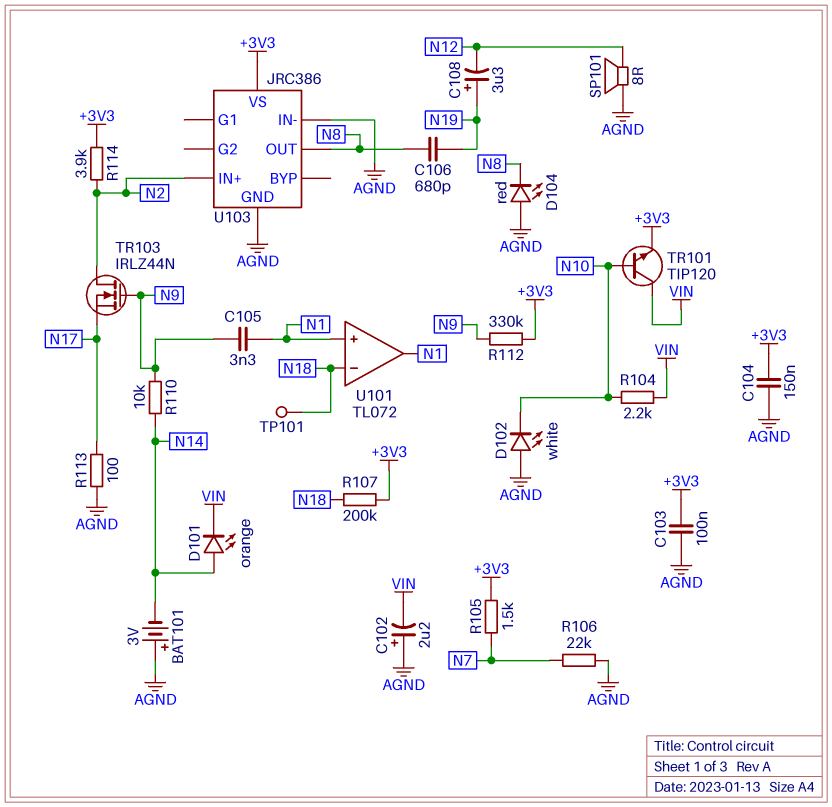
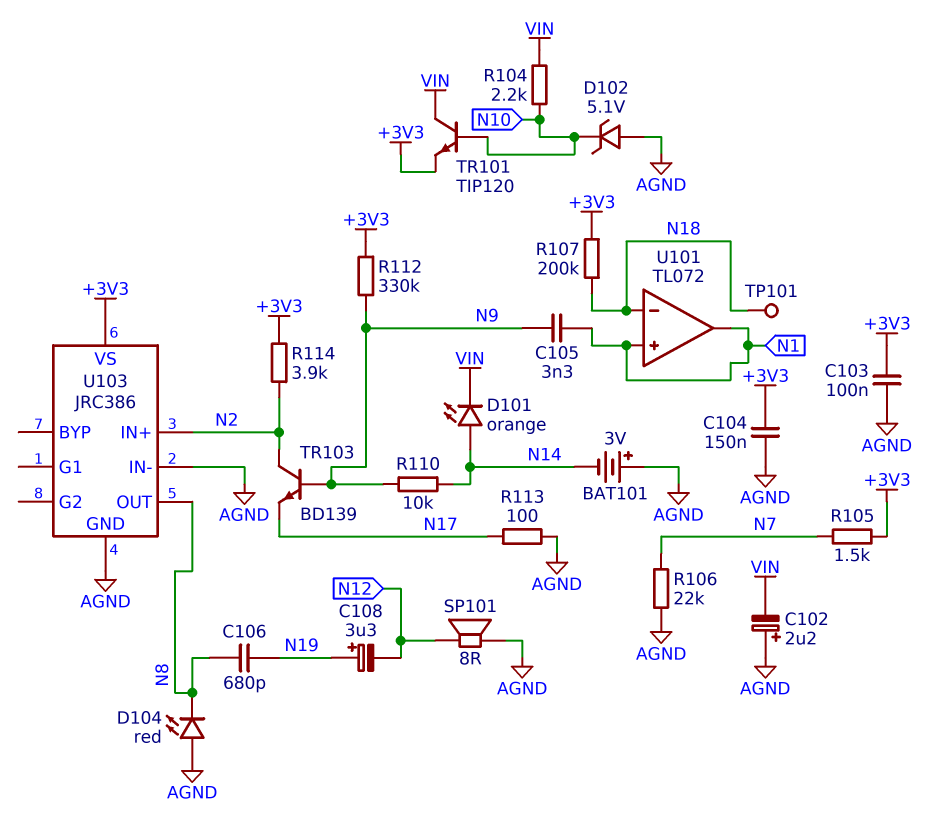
D102: LED white (A AGND, K N10) -> zener 5.1V (A AGND, K N10)
TR103: NMOS IRLZ44N (G N9, D N2, S N17) -> NPN BD139 (B N9, C N2, E N17)

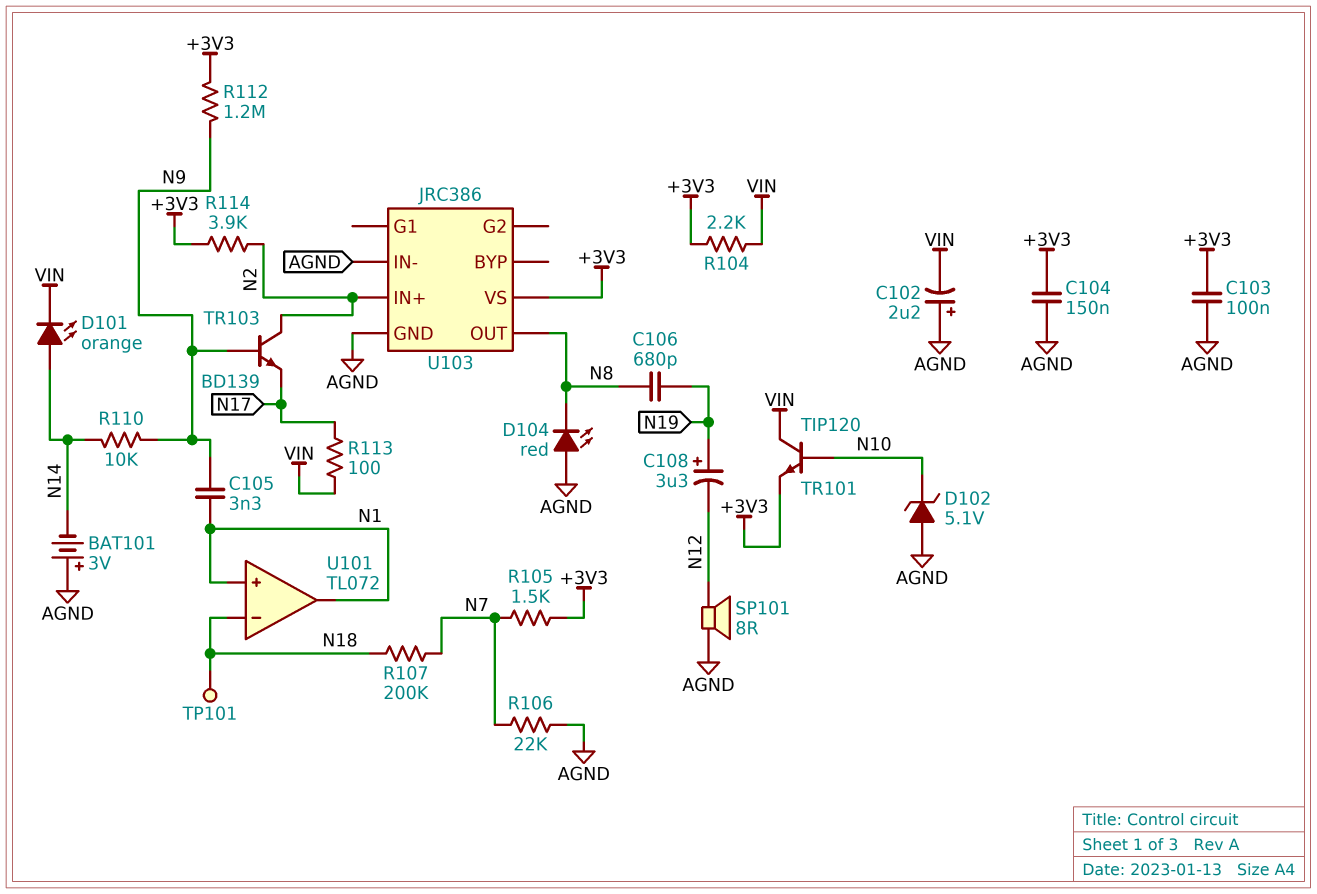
R104: 2.2k (N10, VIN) -> 2.2k (+3V3, VIN)
R107: 200k (+3V3, N18) -> 200k (N7, N18)
R112: 330k (+3V3, N9) -> 1.2M (+3V3, N9)
R113: 100 (AGND, N17) -> 100 (N17, VIN)

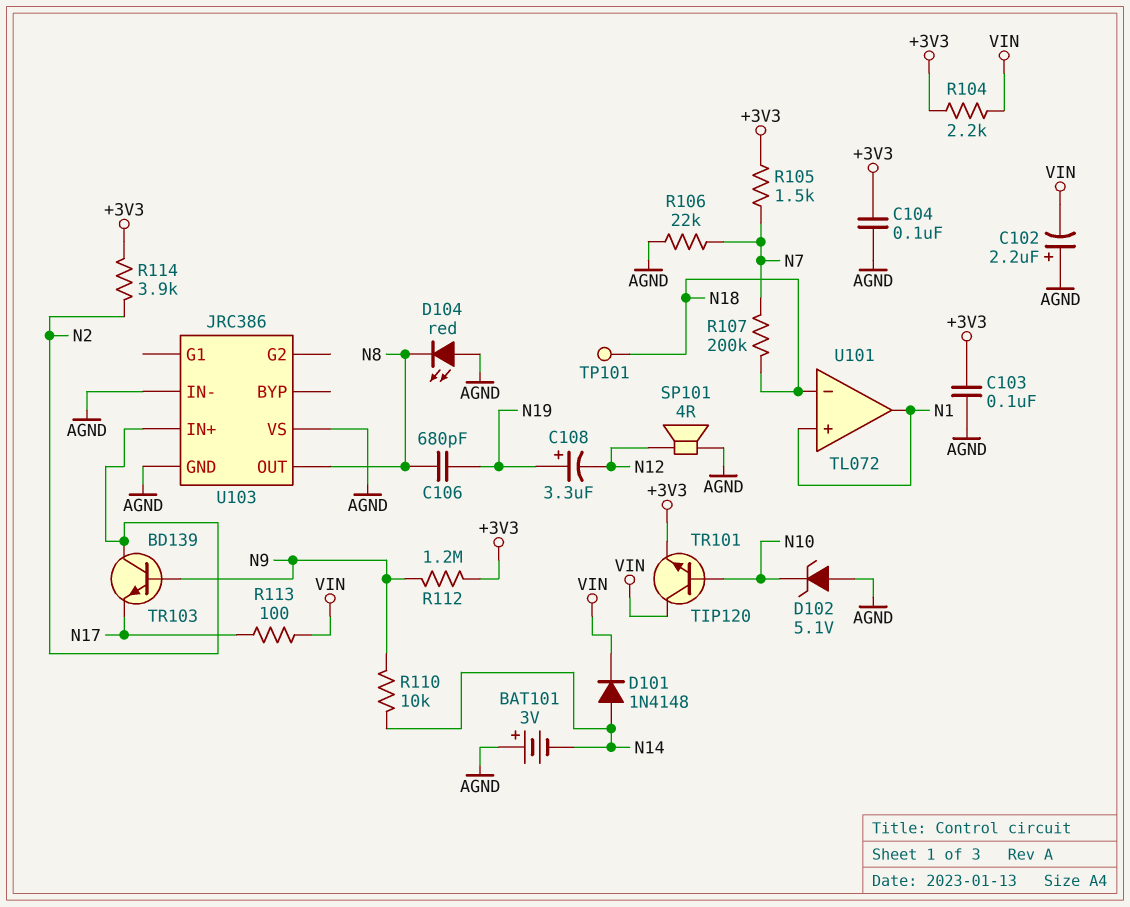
C104: 150nF (+3V3, AGND) -> 100nF (+3V3, AGND)
C105: 3.3nF (N1, N9) -> none
D101: LED orange (A N14, K VIN) -> diode 1N4148 (A N14, K VIN)
SP101: speaker 8R (AGND, N12) -> speaker 4R (AGND, N12)
U103 pin VS: +3V3 -> AGND

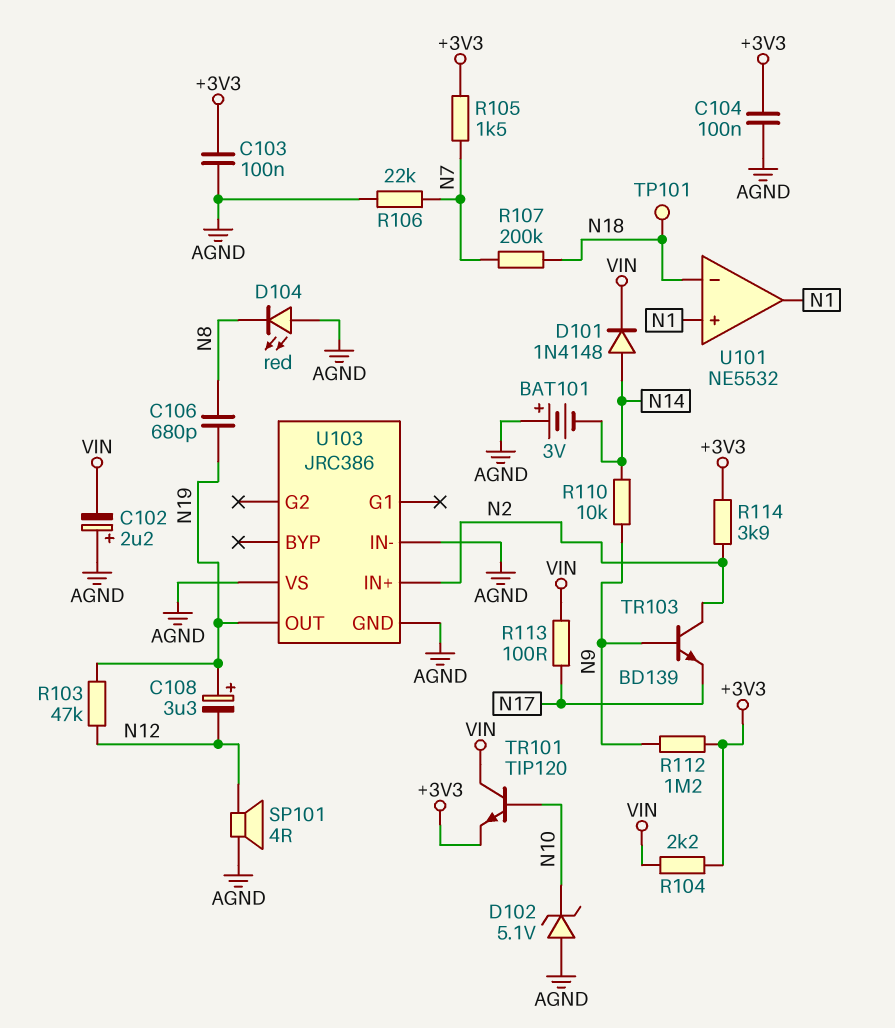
R103: none -> 47k (N12, N19)
U101: TL072 -> NE5532
U103 pin OUT: N8 -> N19

